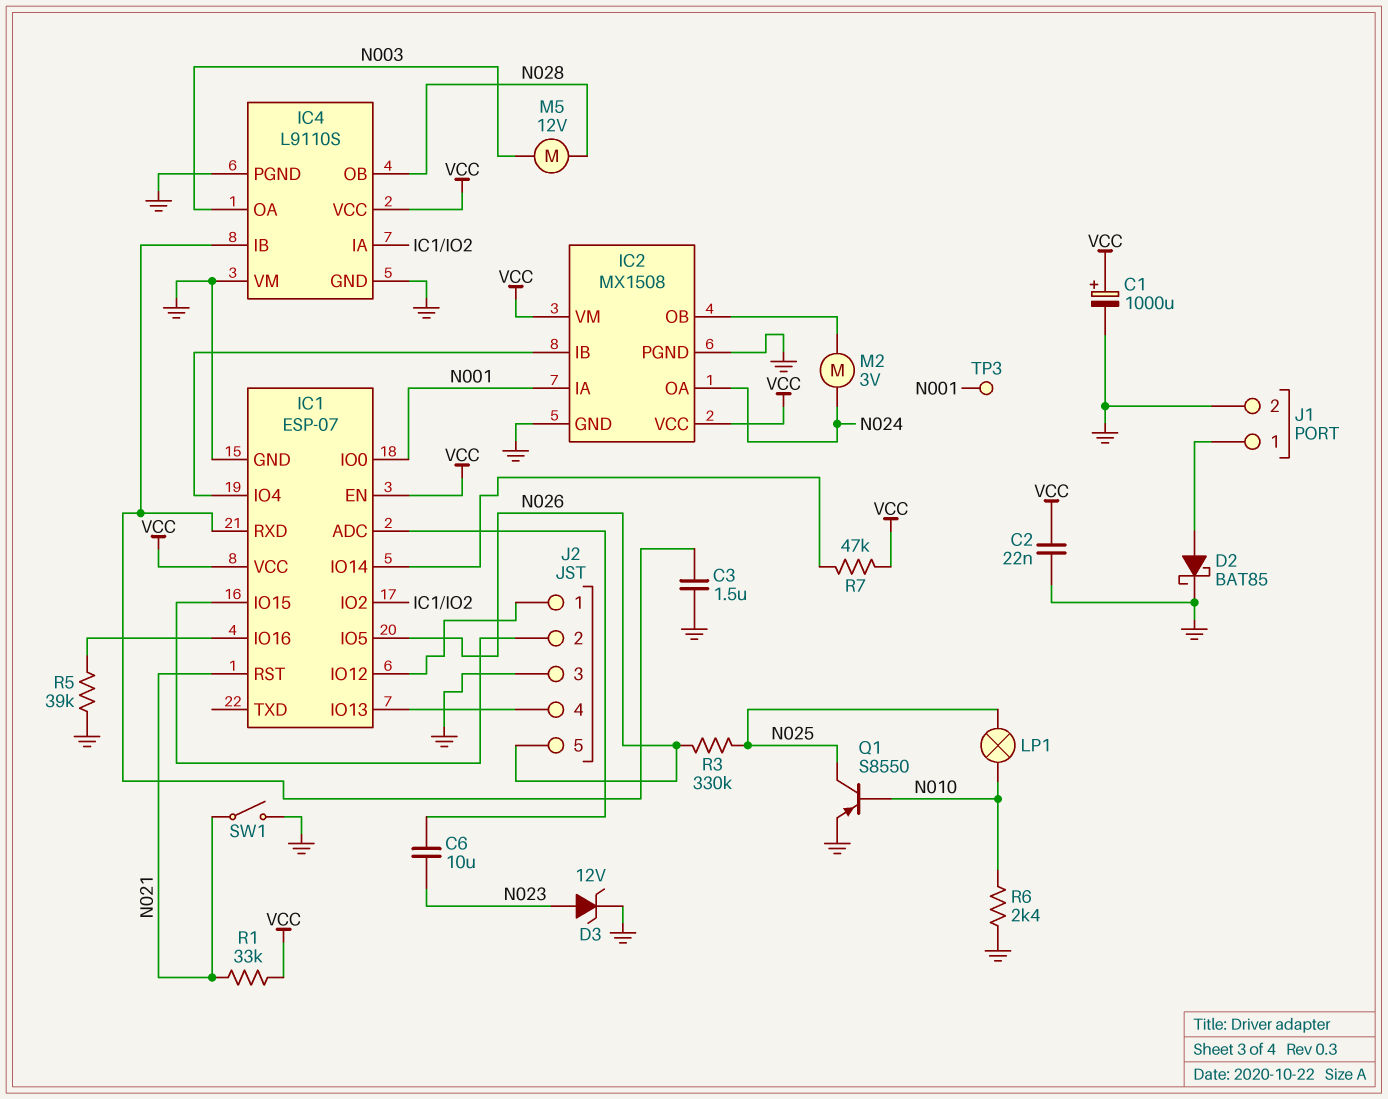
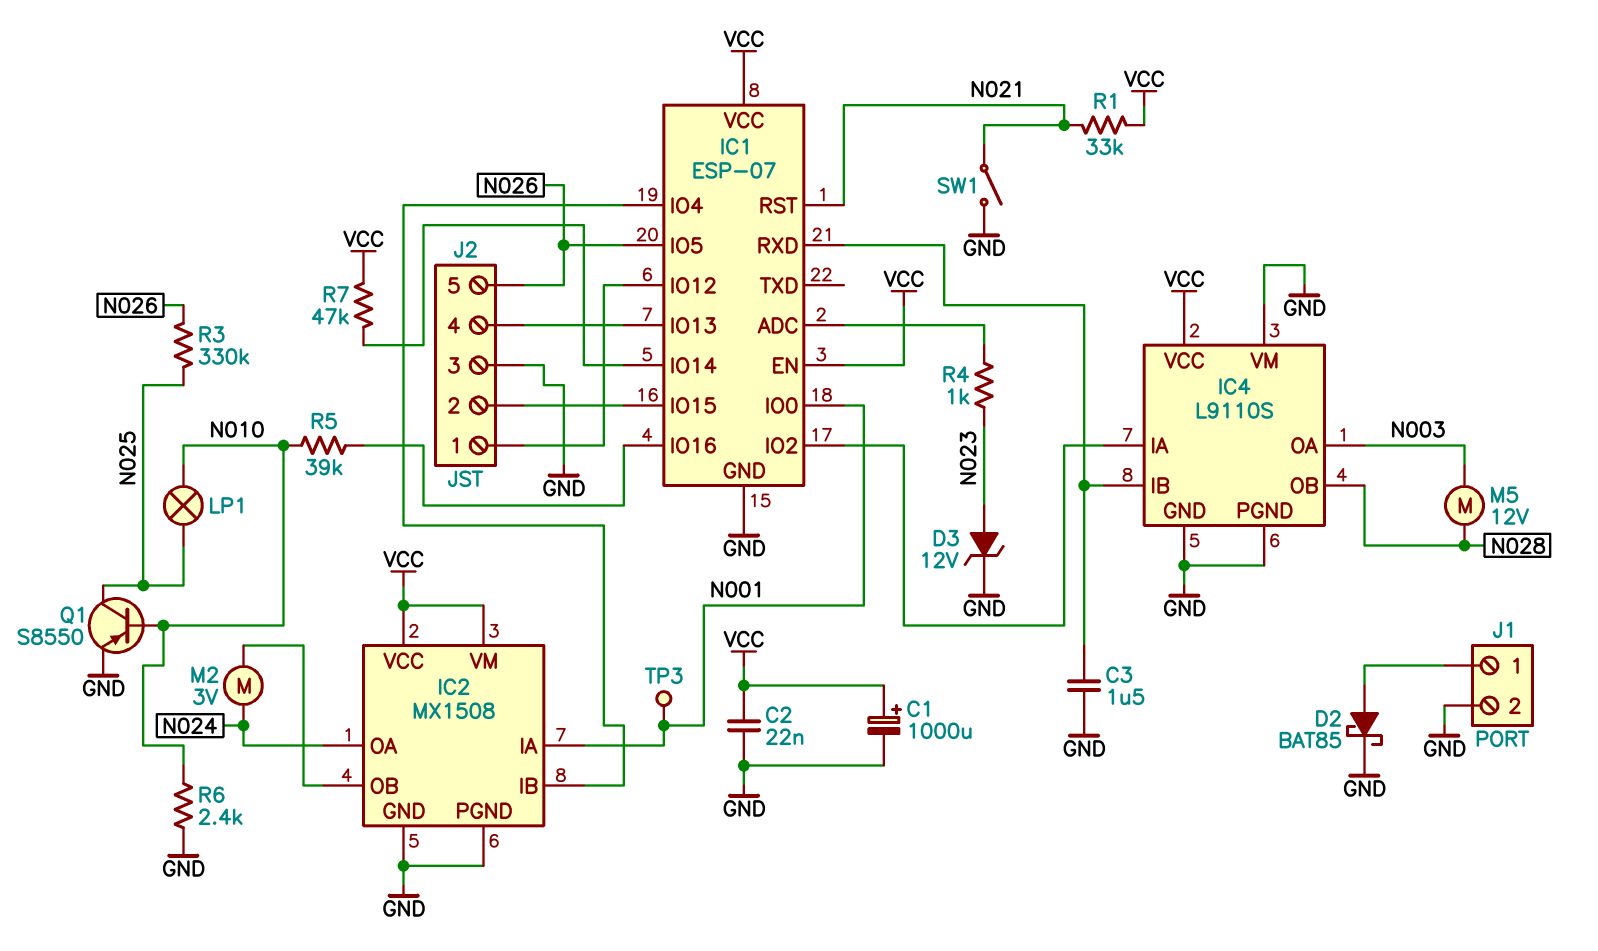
C6: 10uF (IC1/ADC, N023) -> none
R4: none -> 1k (IC1/ADC, N023)
R5: 39k (GND, IC1/IO16) -> 39k (IC1/IO16, N010)

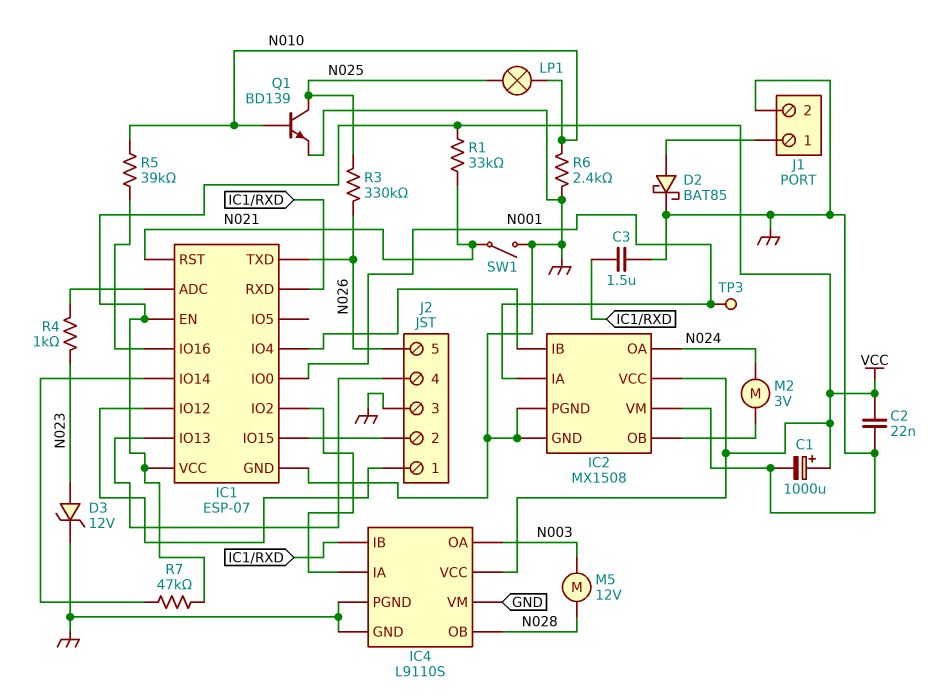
IC1 pin IO5: N026 -> none
IC1 pin TXD: none -> N026
IC2 pin VM: VCC -> GND
Q1: PNP S8550 (B N010, C N025, E GND) -> NPN BD139 (B N010, C N025, E GND)

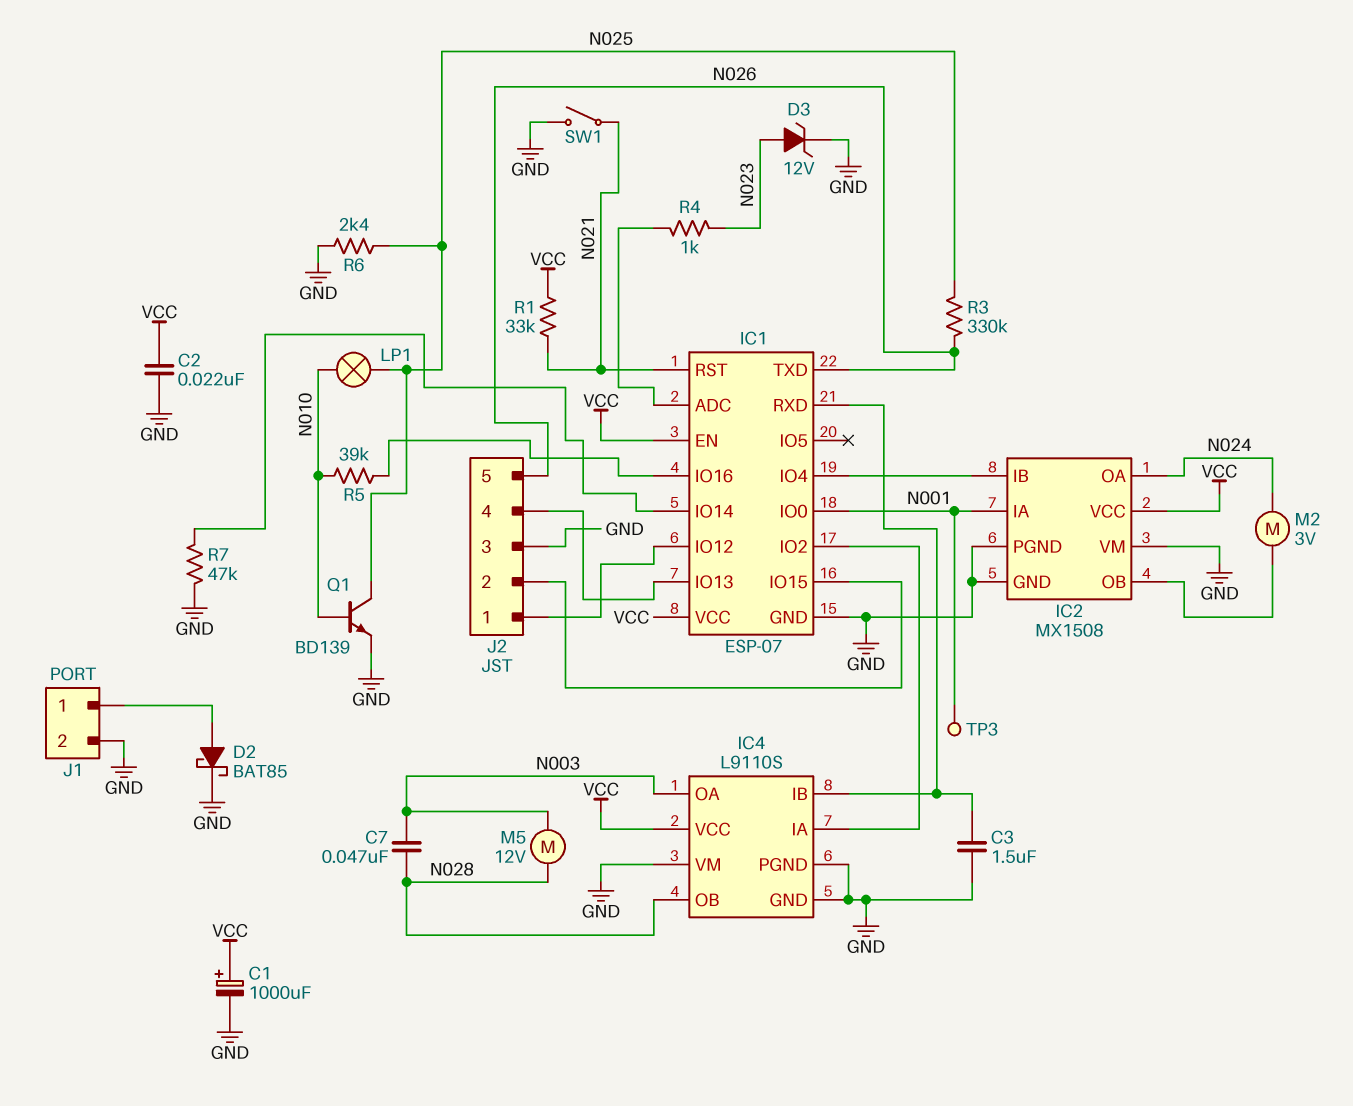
C7: none -> 47nF (N003, N028)
R6: 2.4k (GND, N010) -> 2.4k (GND, N025)
R7: 47k (IC1/IO14, VCC) -> 47k (GND, IC1/IO14)

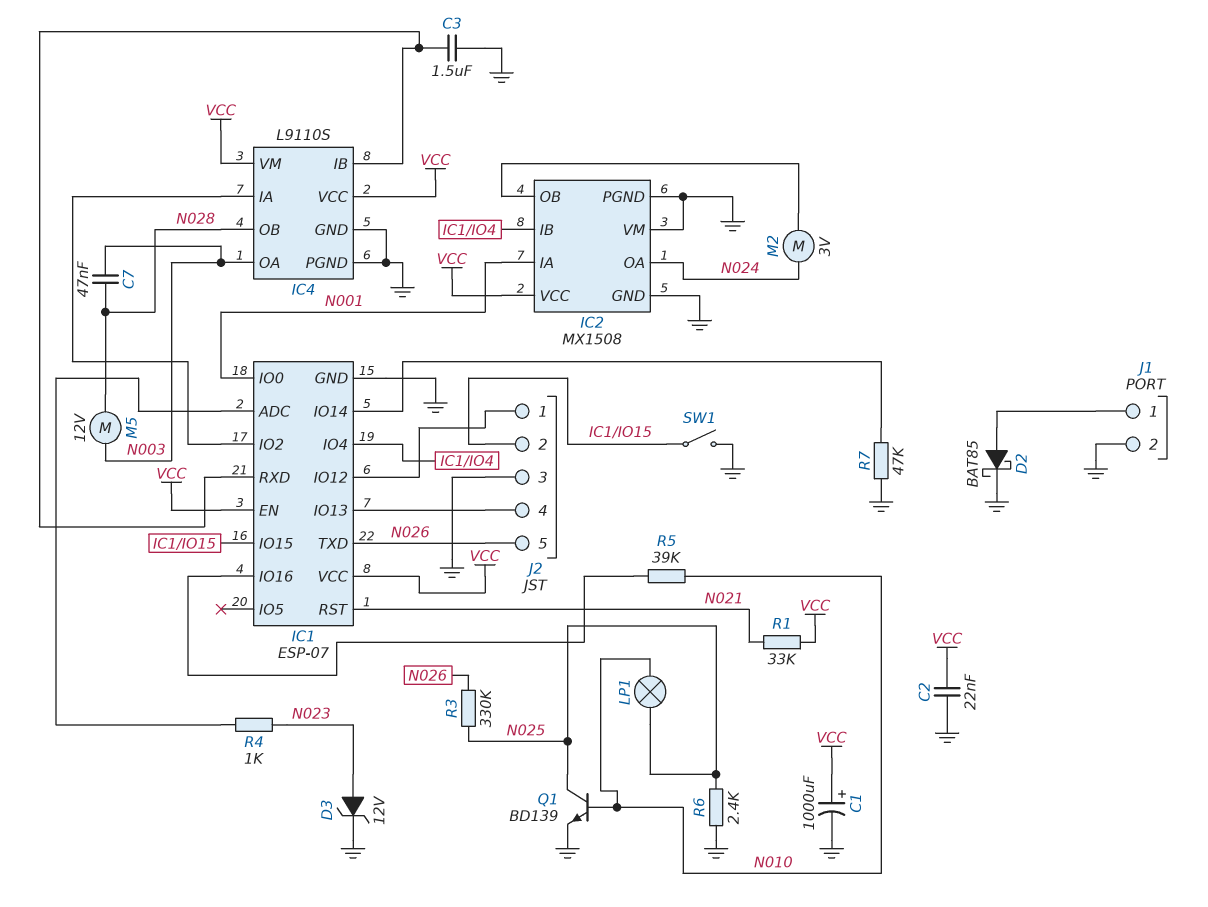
IC4 pin VM: GND -> VCC
SW1: switch (GND, N021) -> switch (GND, IC1/IO15)
TP3: test point (N001) -> none

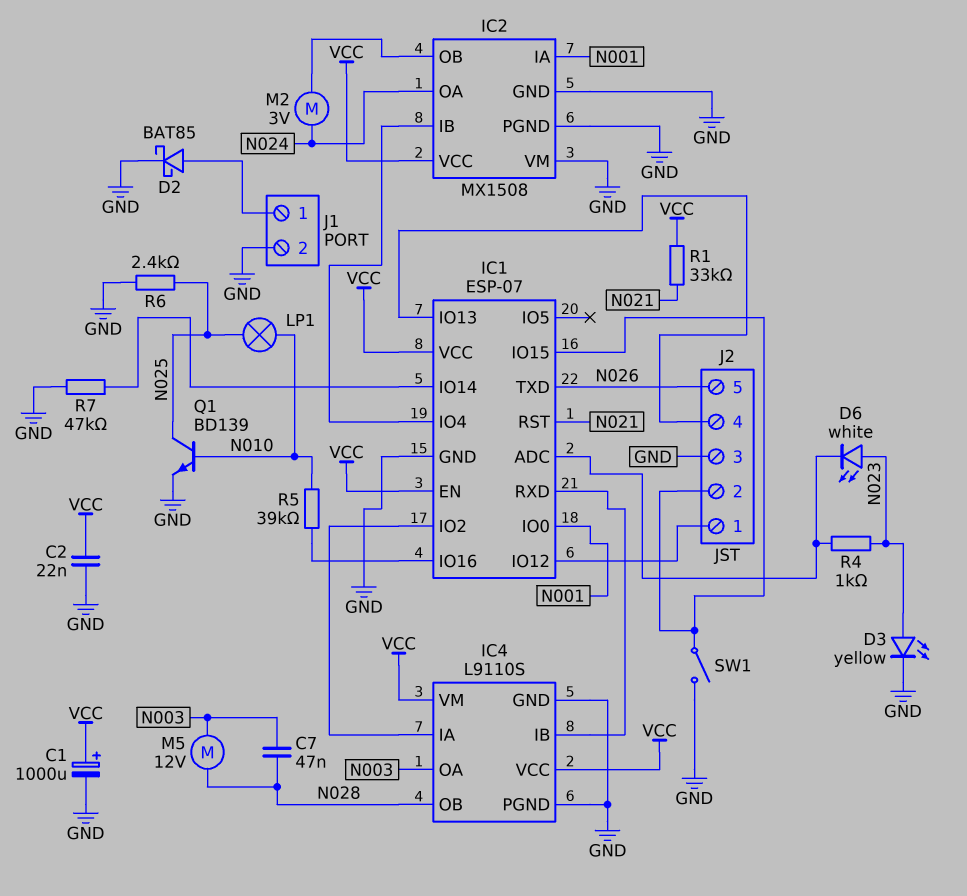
C3: 1.5uF (GND, IC1/RXD) -> none
D3: zener 12V (A N023, K GND) -> LED yellow (A N023, K GND)
D6: none -> LED white (A N023, K IC1/ADC)
R3: 330k (N025, N026) -> none

